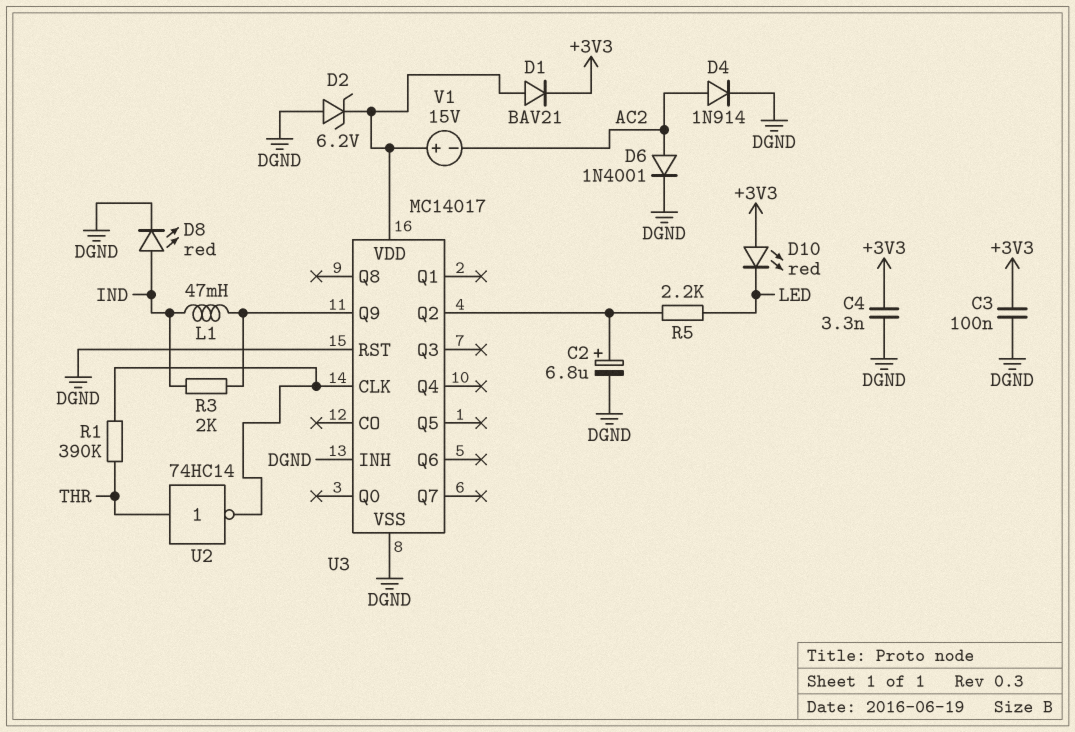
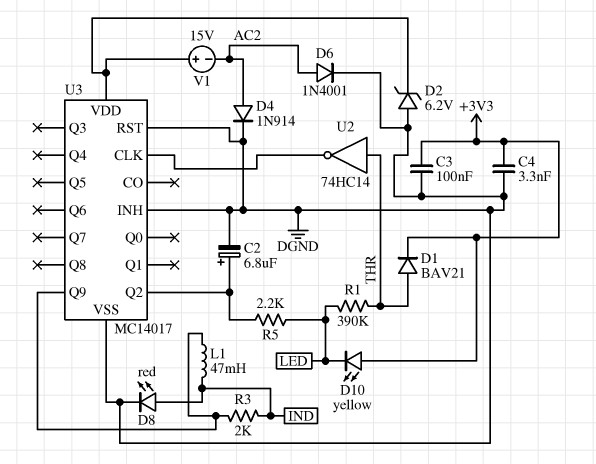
D1: diode BAV21 (A U3/VDD, K +3V3) -> diode BAV21 (A THR, K +3V3)
D10: LED red (A +3V3, K LED) -> LED yellow (A +3V3, K LED)
R1: 390k (THR, U3/CLK) -> 390k (LED, THR)

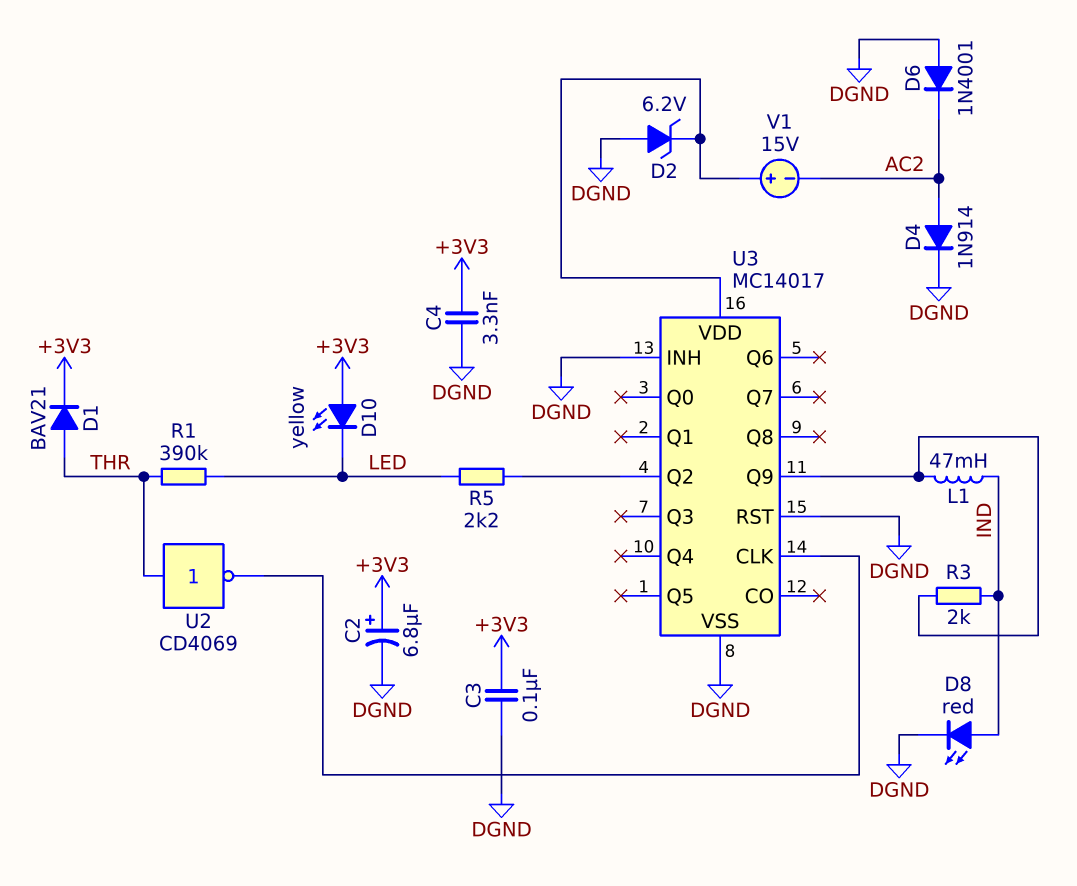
C2: 6.8uF (plus U3/Q2, minus DGND) -> 6.8uF (plus +3V3, minus DGND)
D6: diode 1N4001 (A AC2, K DGND) -> diode 1N4001 (A DGND, K AC2)
U2: NOT 74HC14 (in THR, out U3/CLK) -> NOT CD4069 (in THR, out U3/CLK)

